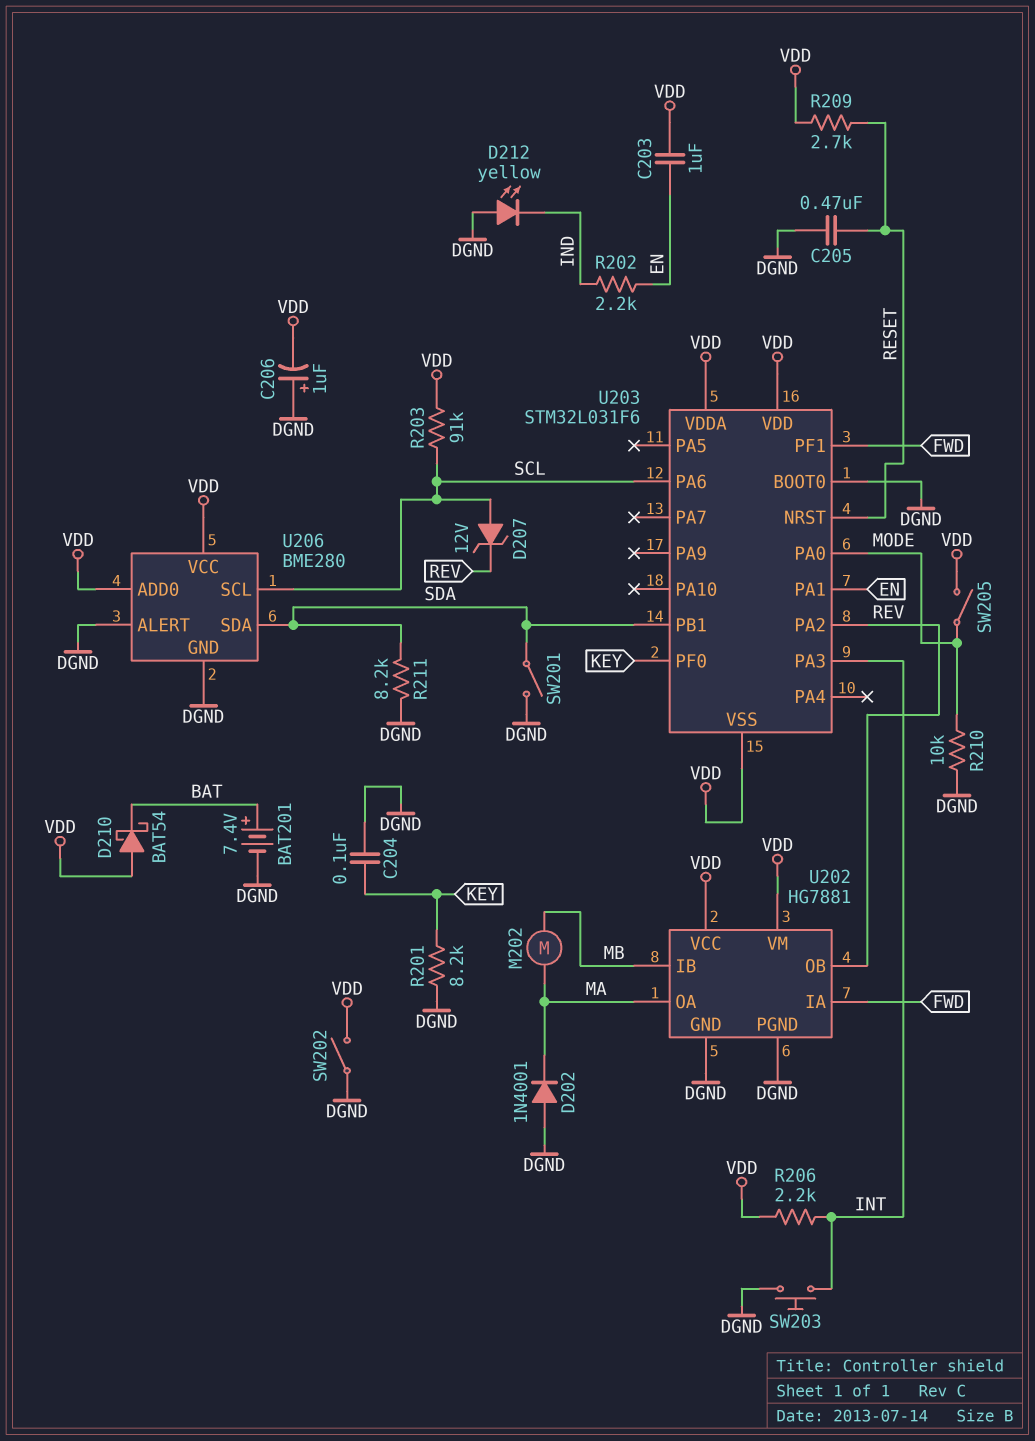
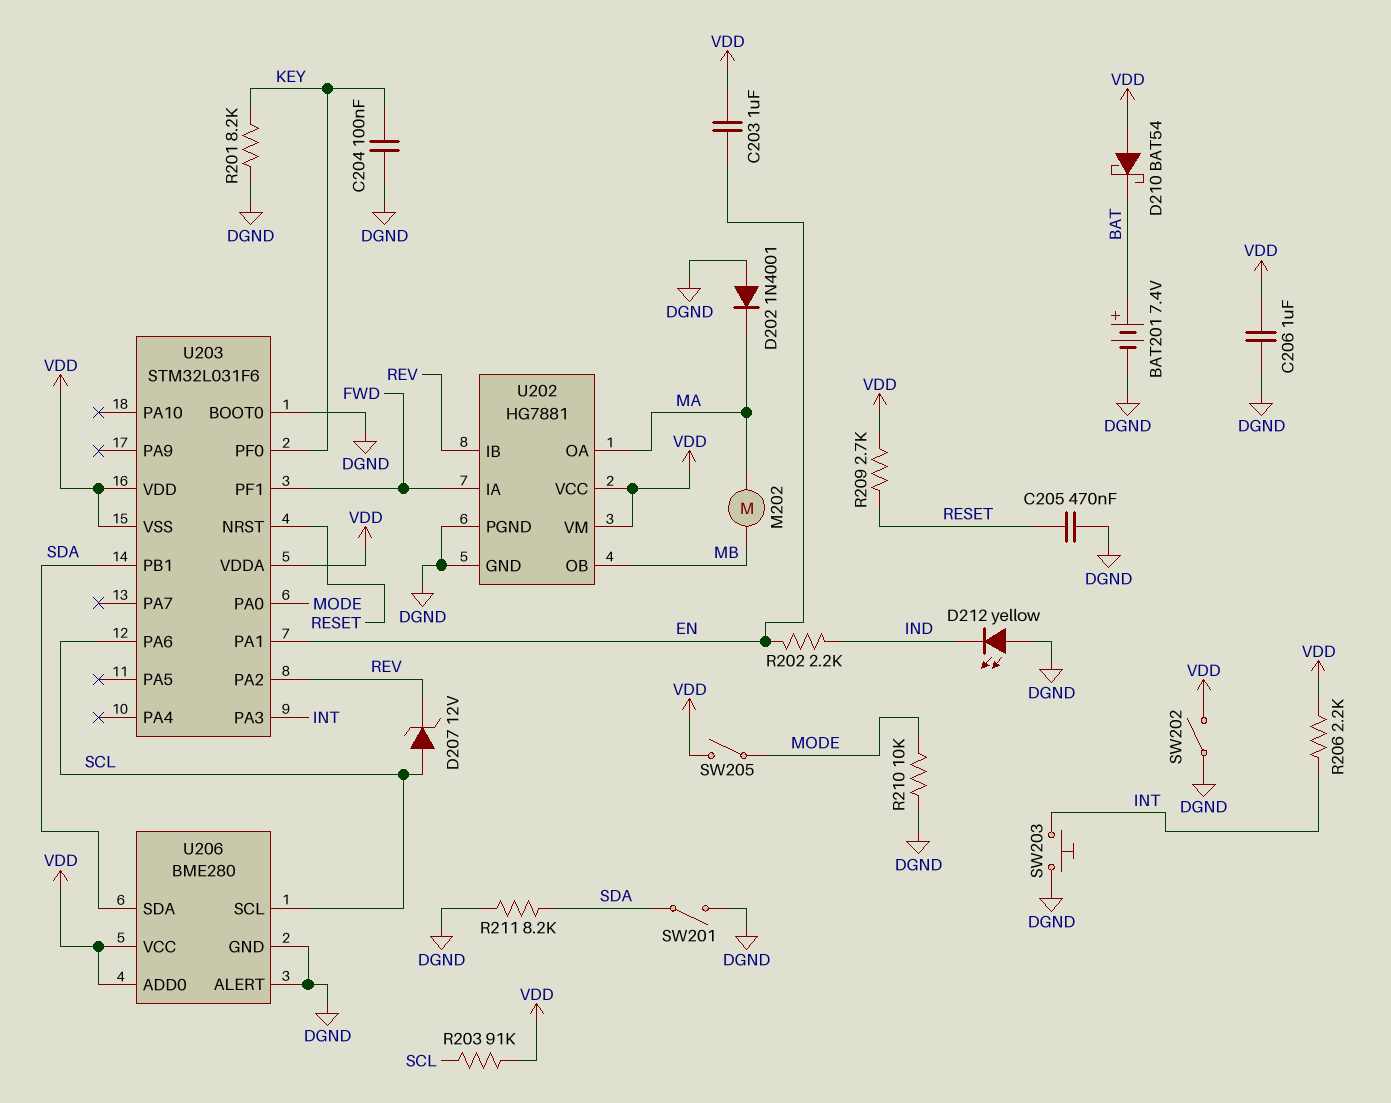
C206: 1uF (plus DGND, minus VDD) -> 1uF (DGND, VDD)
U202 pin IB: MB -> REV
U202 pin OB: REV -> MB

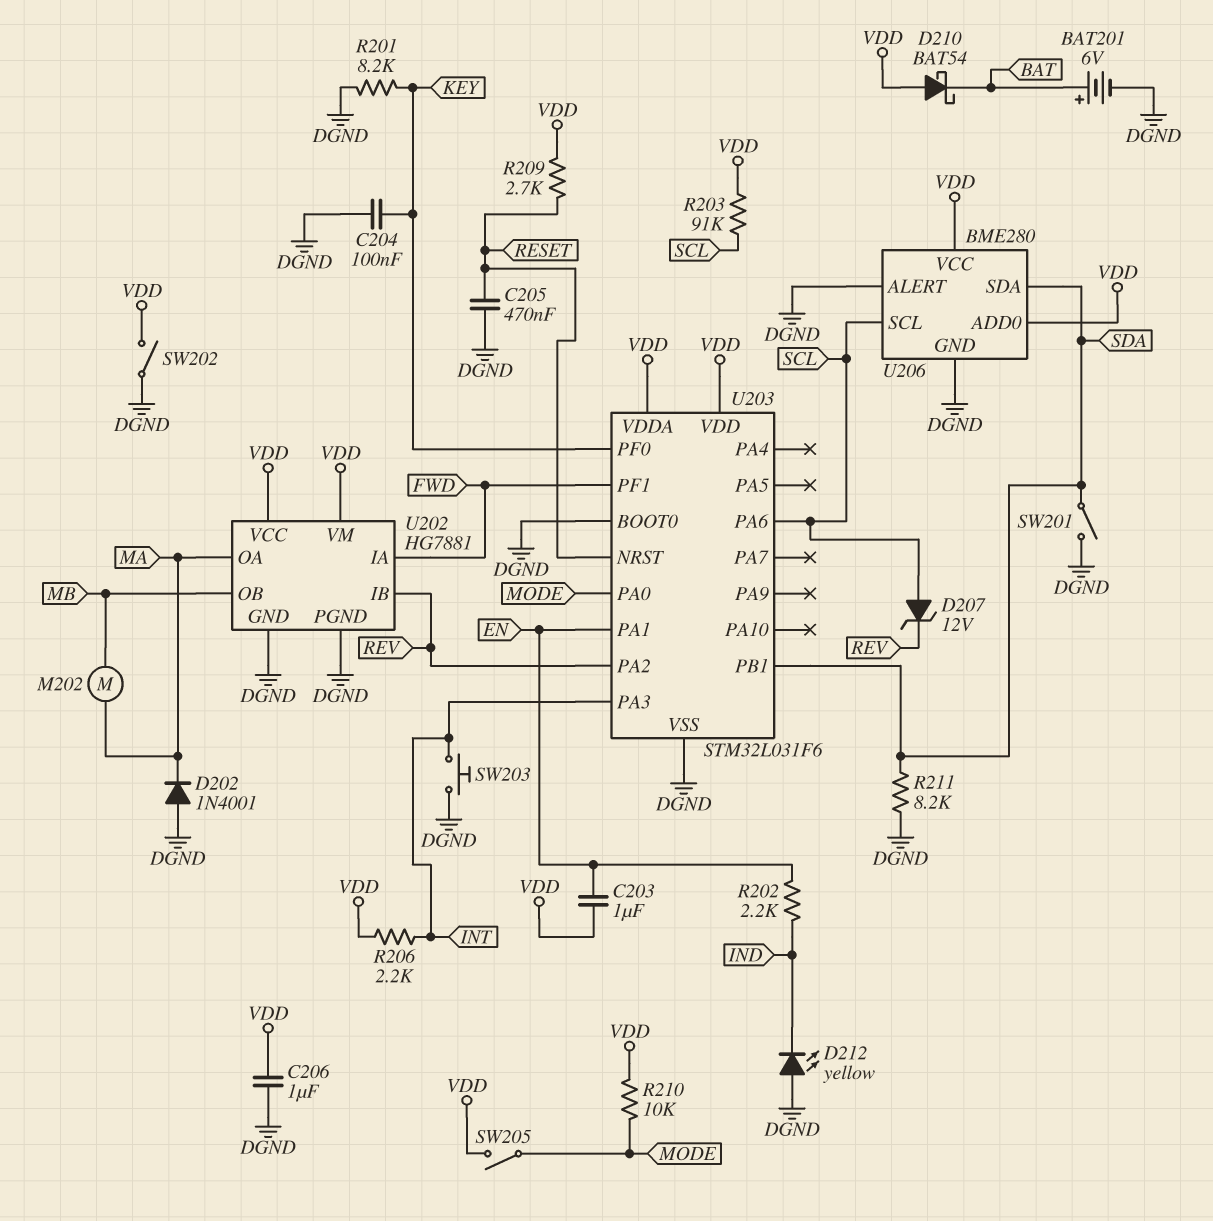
BAT201: 7.4V (plus BAT, minus DGND) -> 6V (plus BAT, minus DGND)
R210: 10k (DGND, MODE) -> 10k (MODE, VDD)
U203 pin VSS: VDD -> DGND

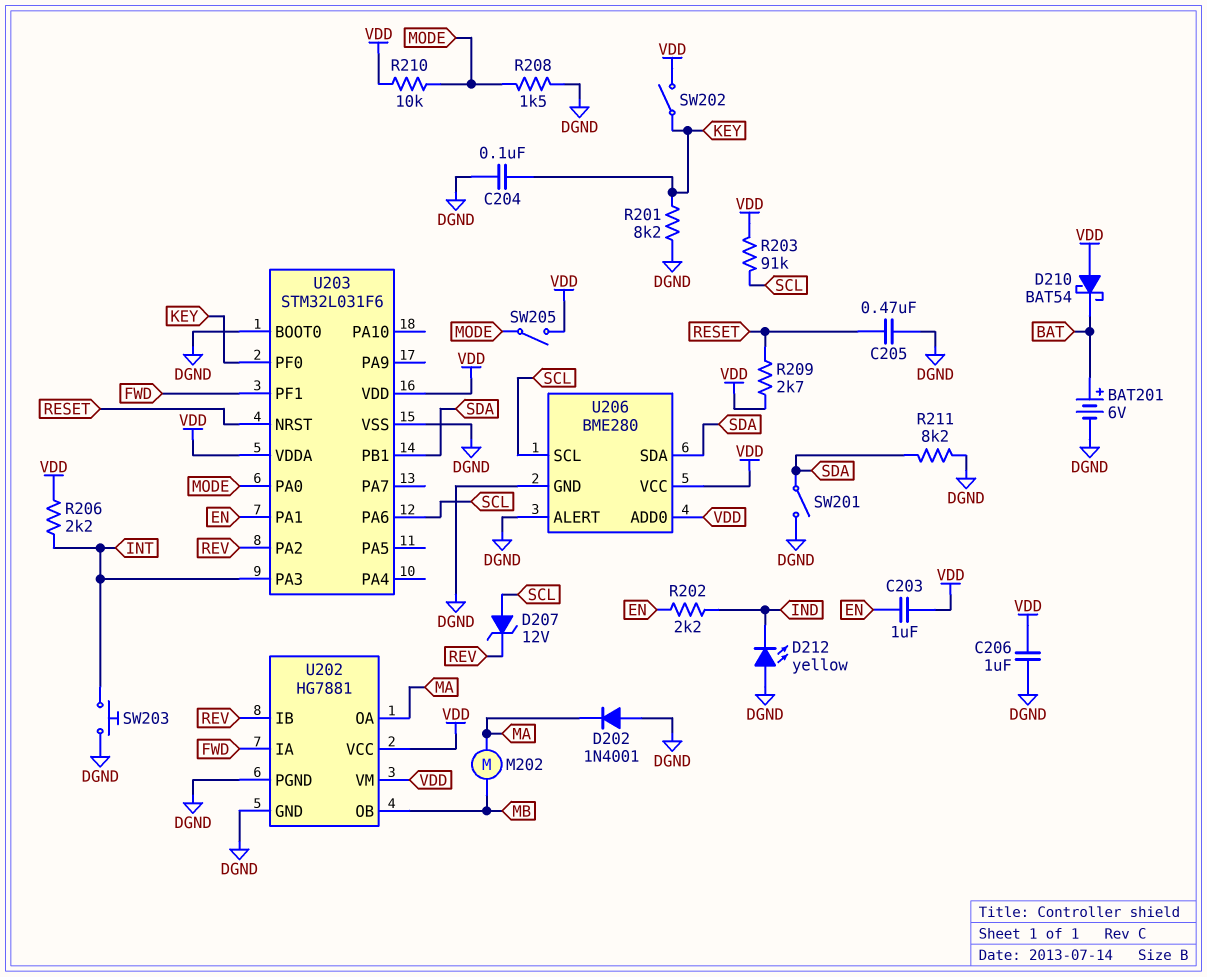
R208: none -> 1.5k (DGND, MODE)
SW202: switch (DGND, VDD) -> switch (KEY, VDD)

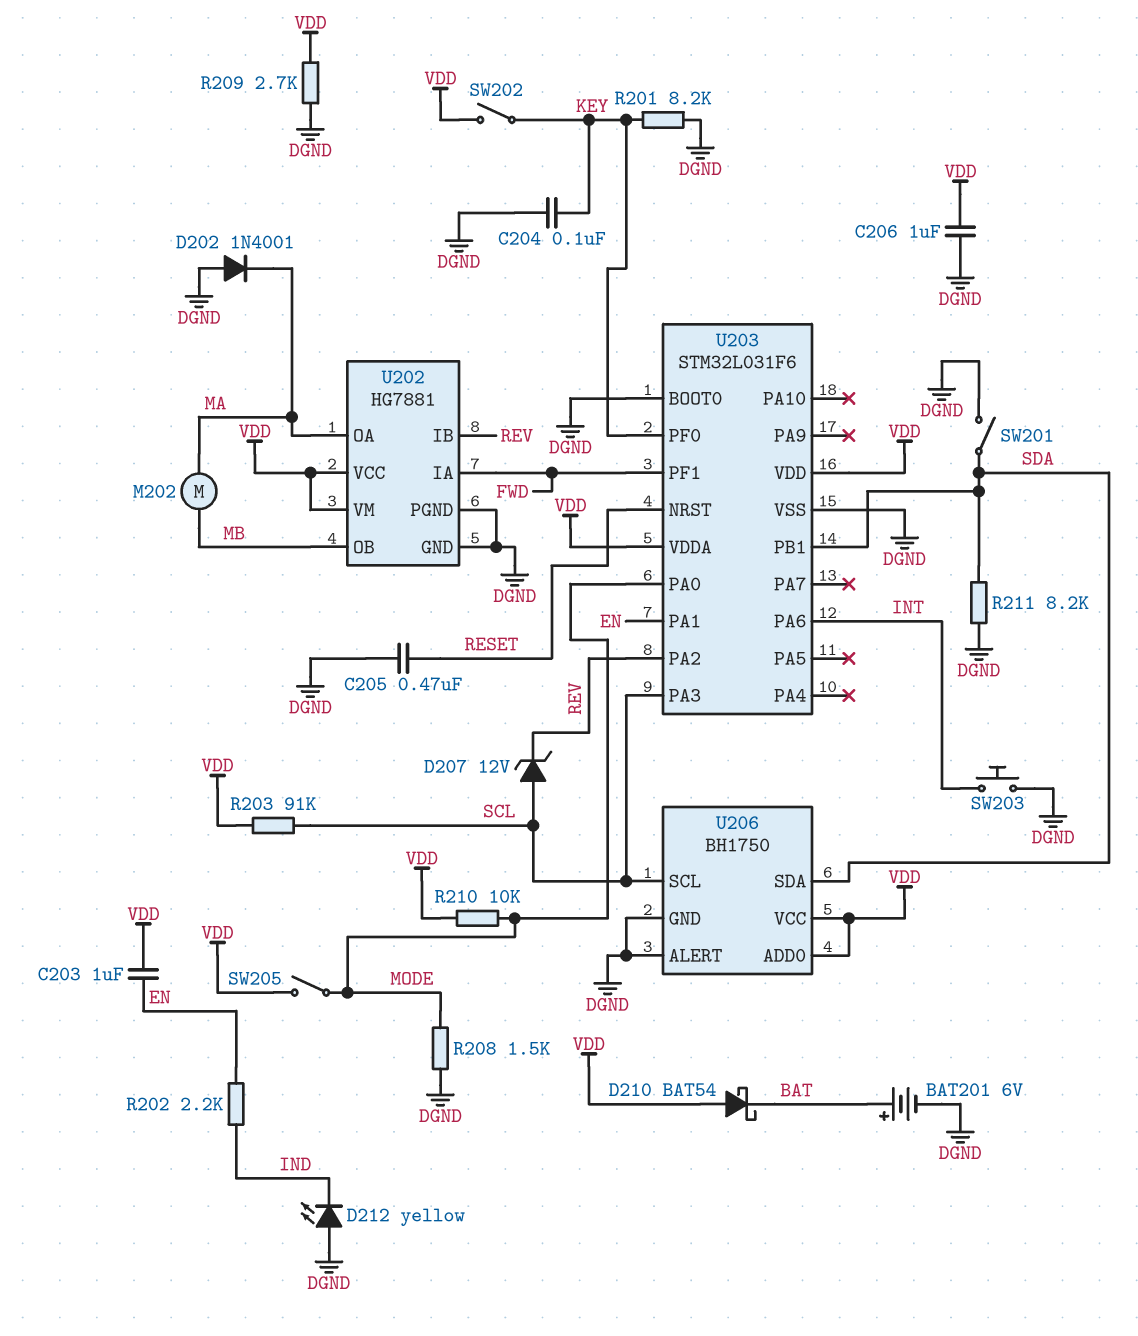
R206: 2.2k (INT, VDD) -> none
R209: 2.7k (RESET, VDD) -> 2.7k (DGND, VDD)
U203 pin PA3: INT -> SCL
U203 pin PA6: SCL -> INT
U206: BME280 -> BH1750

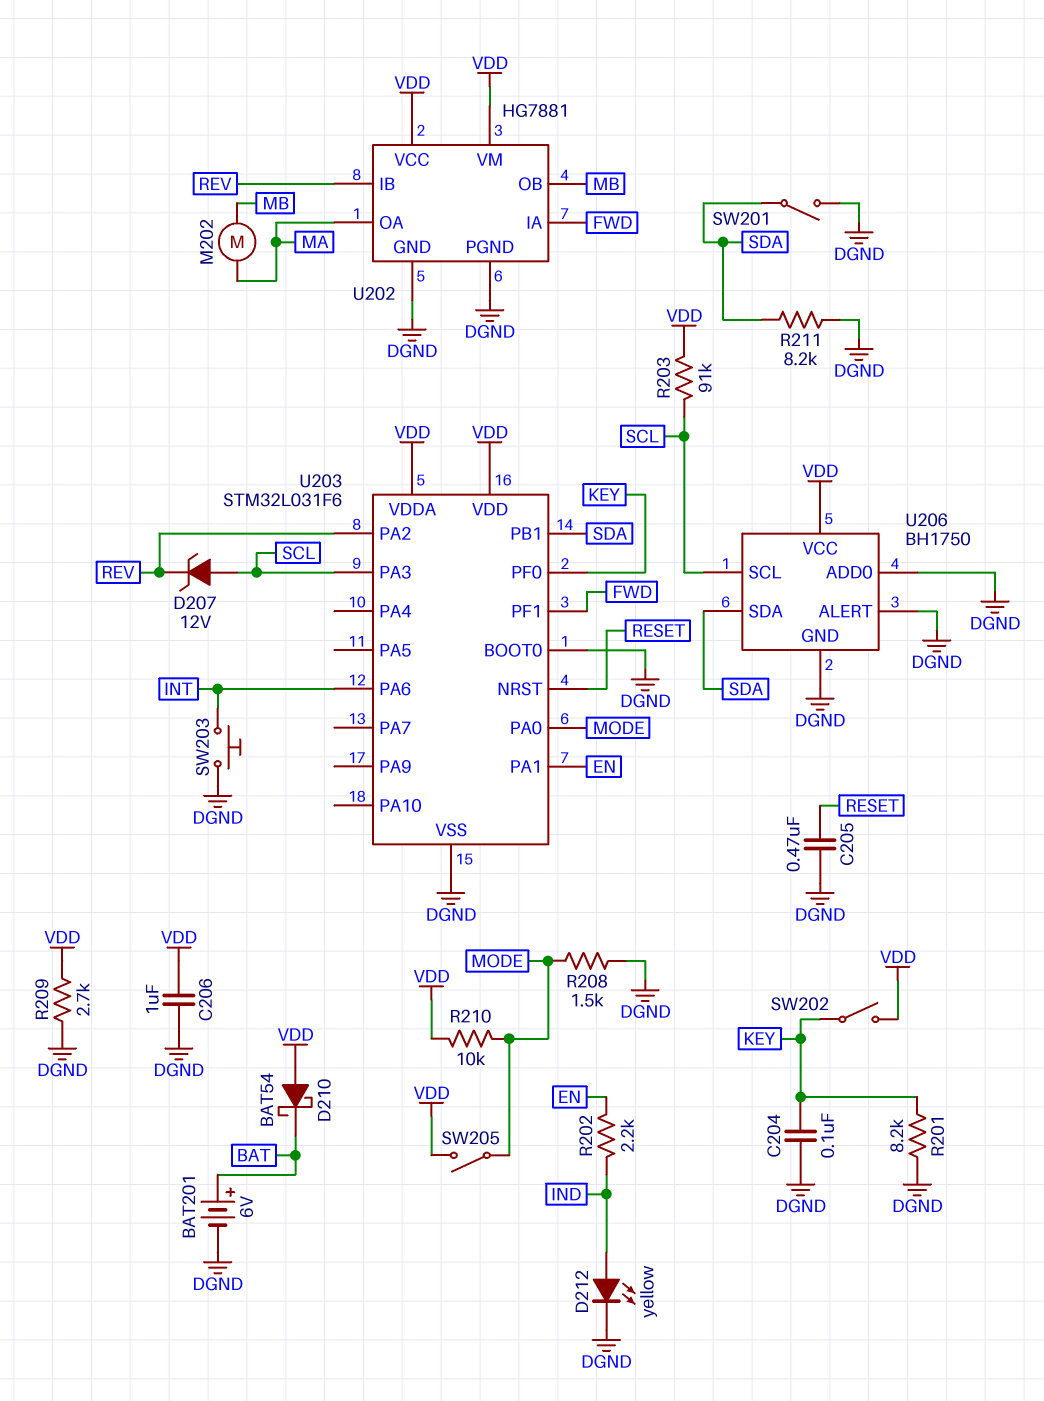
C203: 1uF (EN, VDD) -> none
D202: diode 1N4001 (A DGND, K MA) -> none
D212: LED yellow (A DGND, K IND) -> LED yellow (A IND, K DGND)
U206 pin ADD0: VDD -> DGND

